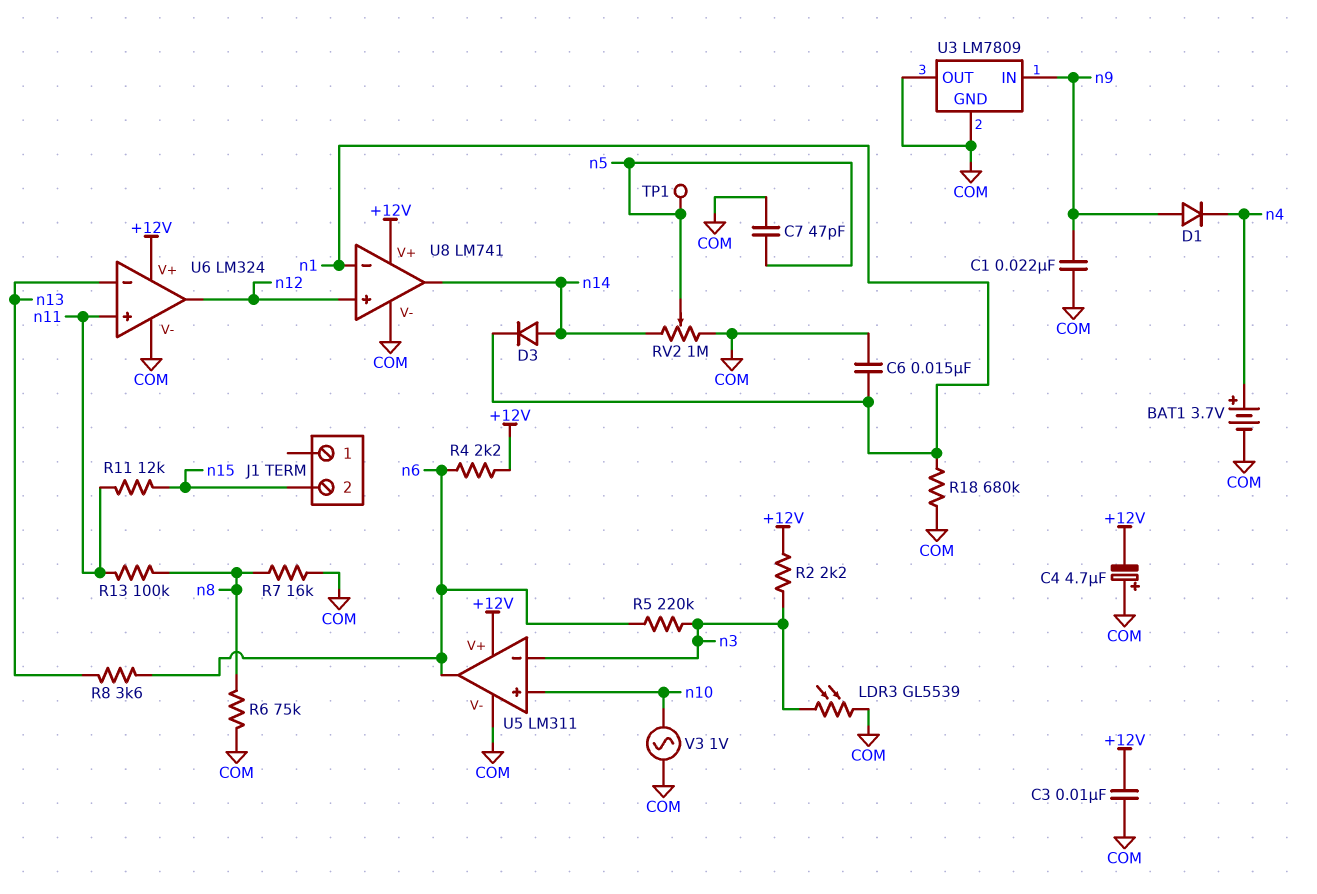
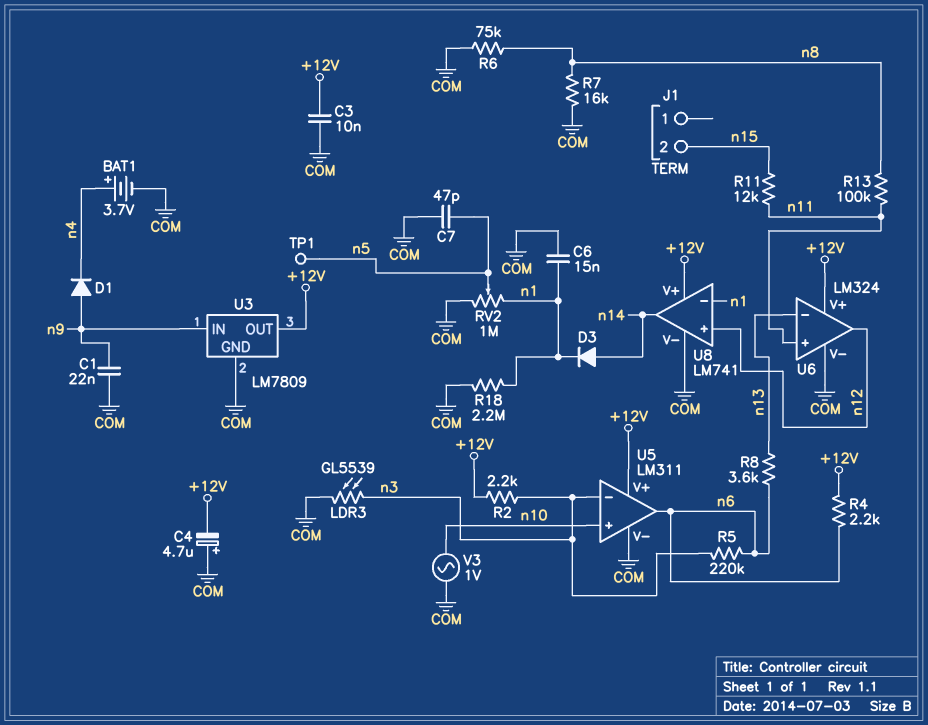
R18: 680k (COM, n1) -> 2.2M (COM, n1)
RV2: 1M (COM, n14, wiper n5) -> 1M (COM, n1, wiper n5)
U3 pin OUT: COM -> +12V

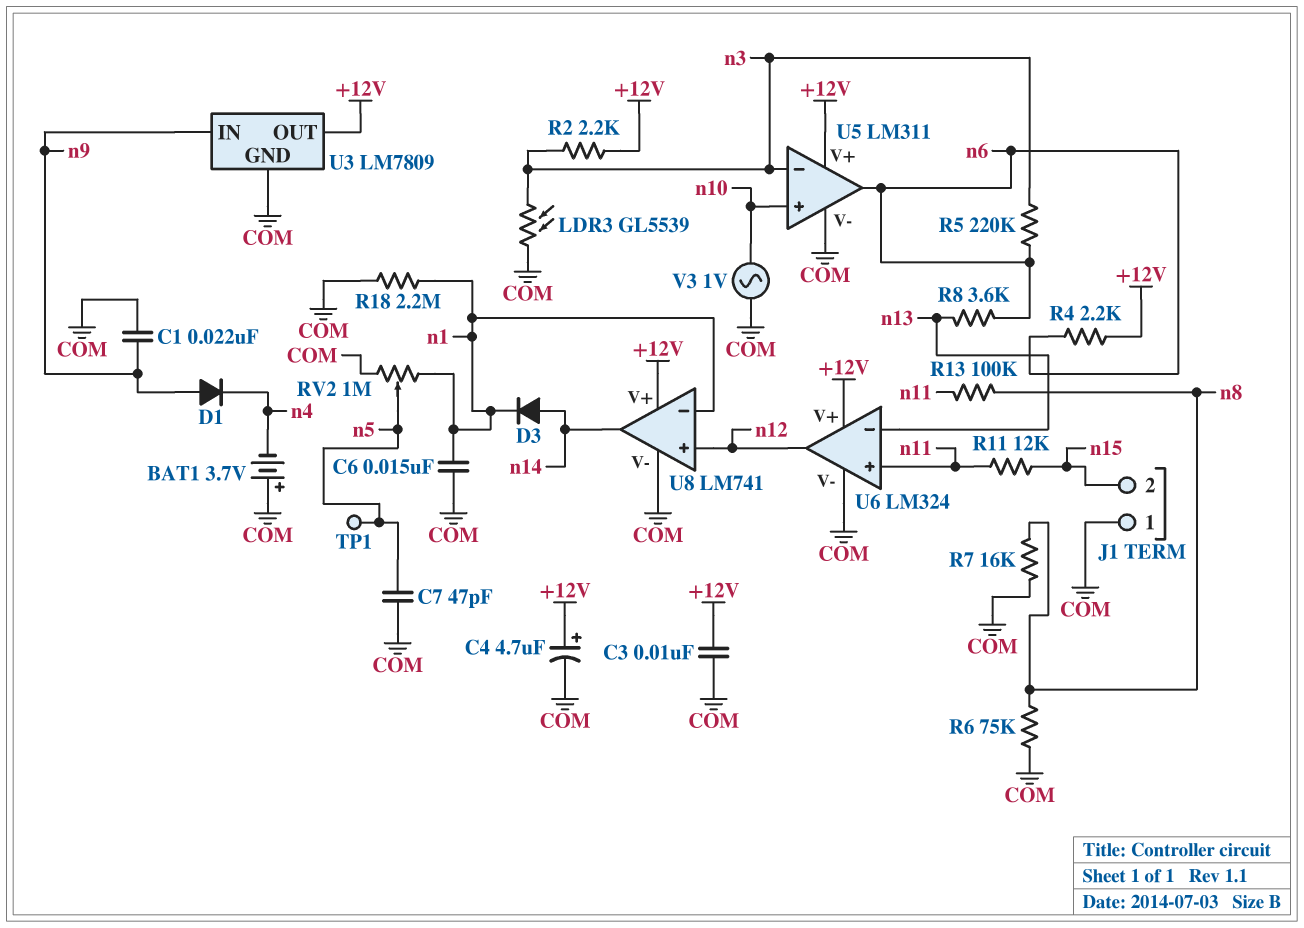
BAT1: 3.7V (plus n4, minus COM) -> 3.7V (plus COM, minus n4)
C4: 4.7uF (plus COM, minus +12V) -> 4.7uF (plus +12V, minus COM)
J1 pin 1: none -> COM

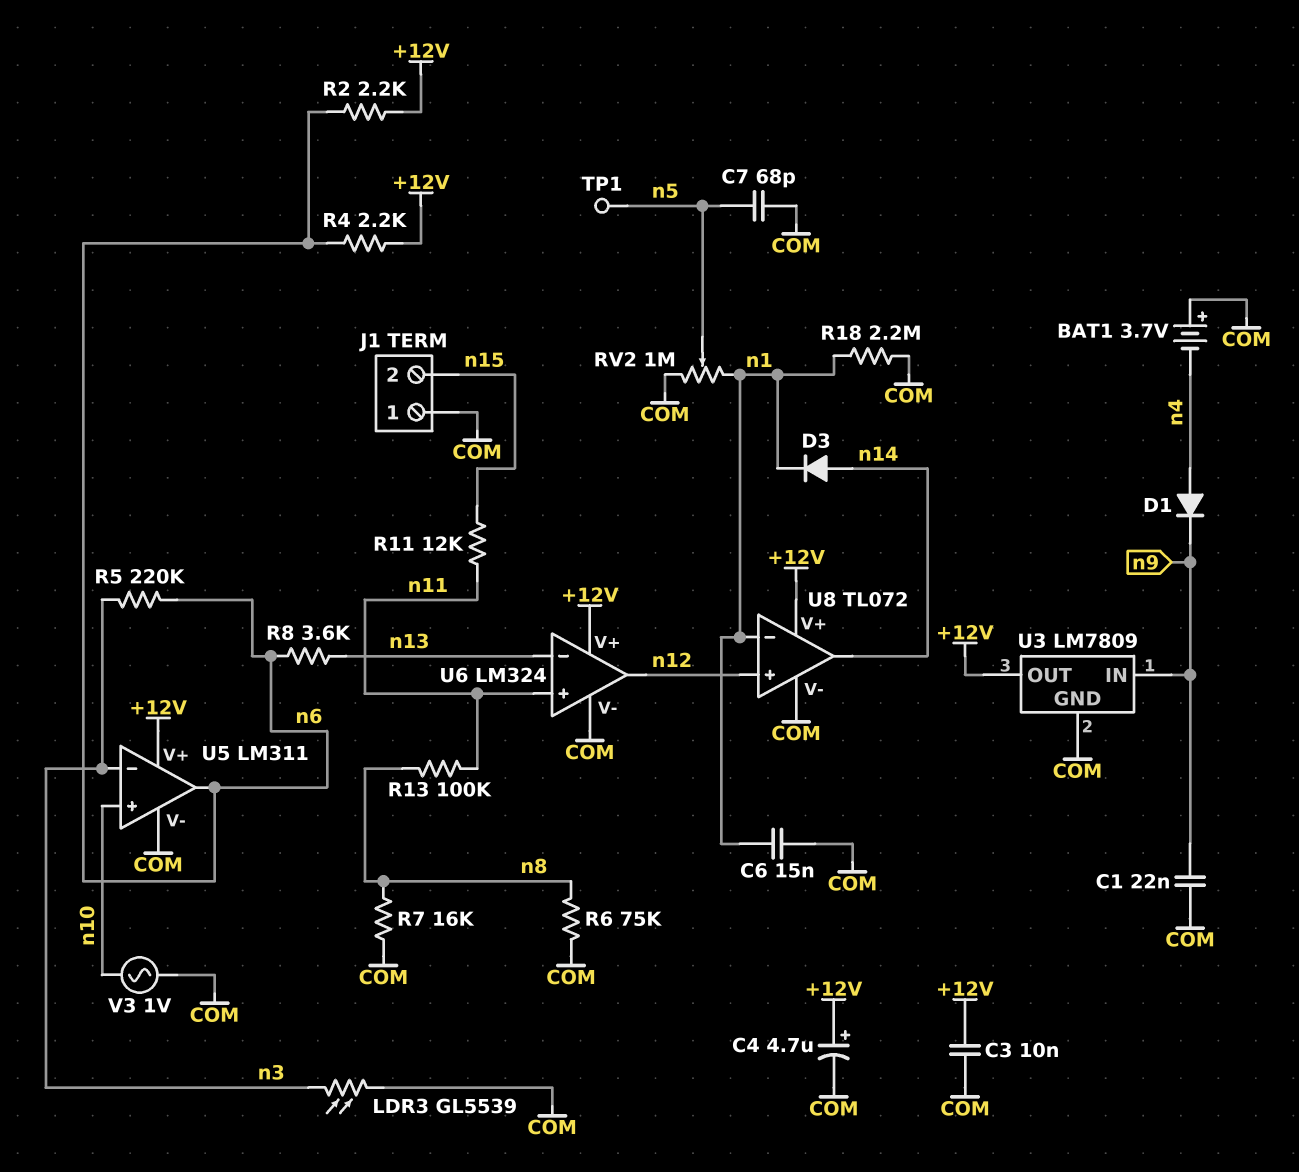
C7: 47pF (COM, n5) -> 68pF (COM, n5)
D1: diode (A n9, K n4) -> diode (A n4, K n9)
R2: 2.2k (+12V, n3) -> 2.2k (+12V, n6)
U8: LM741 -> TL072

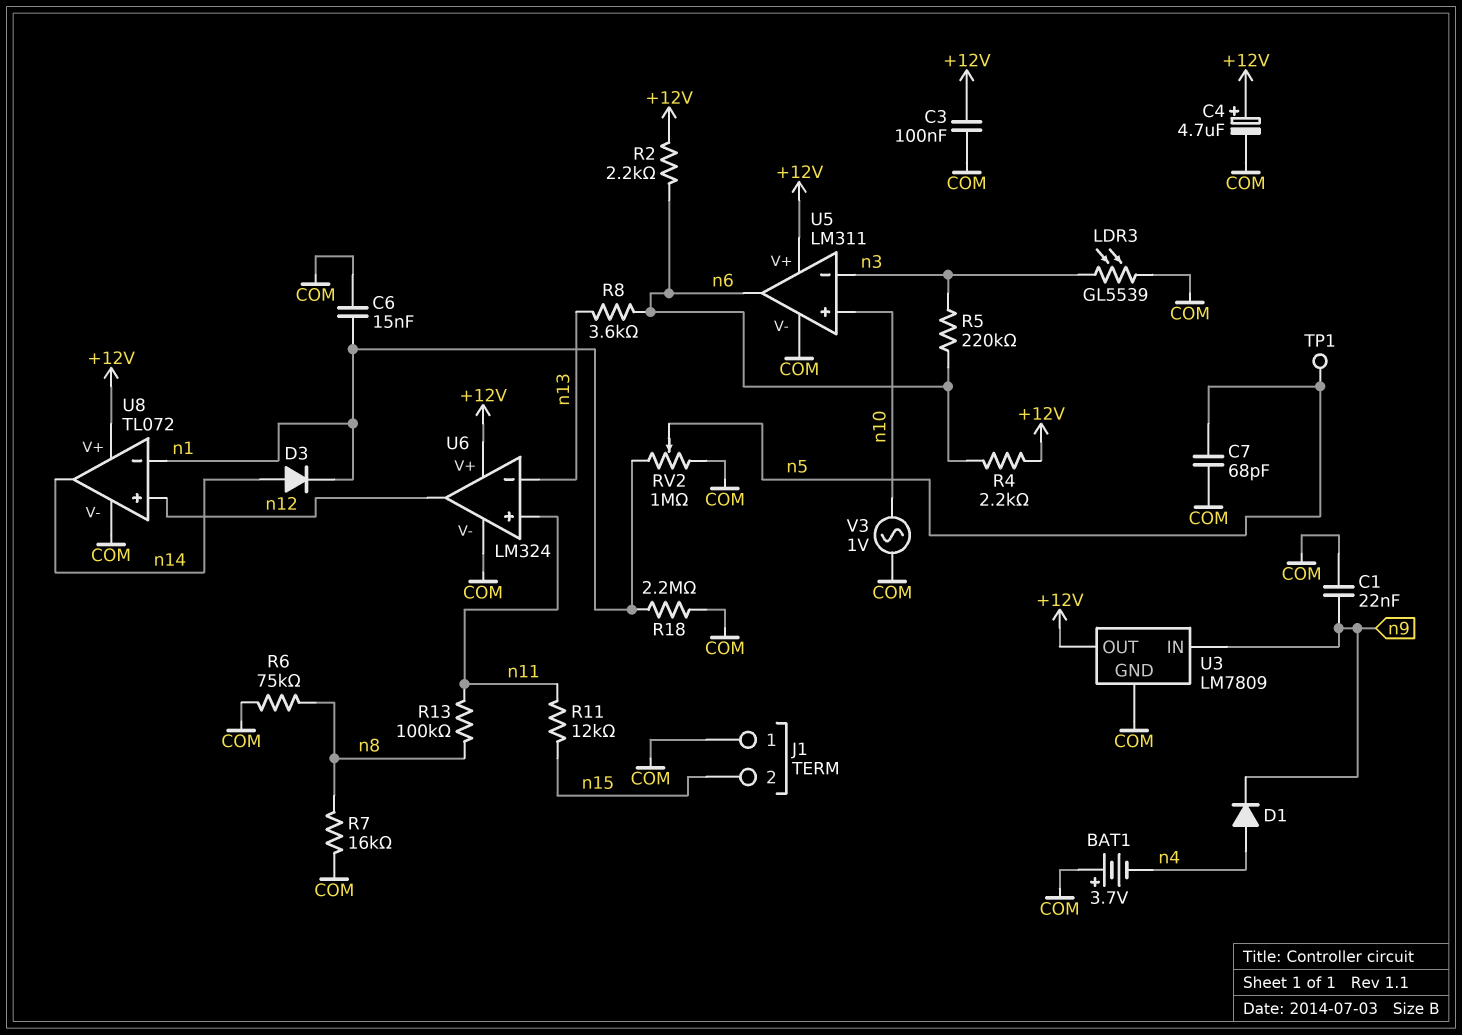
C3: 10nF (+12V, COM) -> 100nF (+12V, COM)

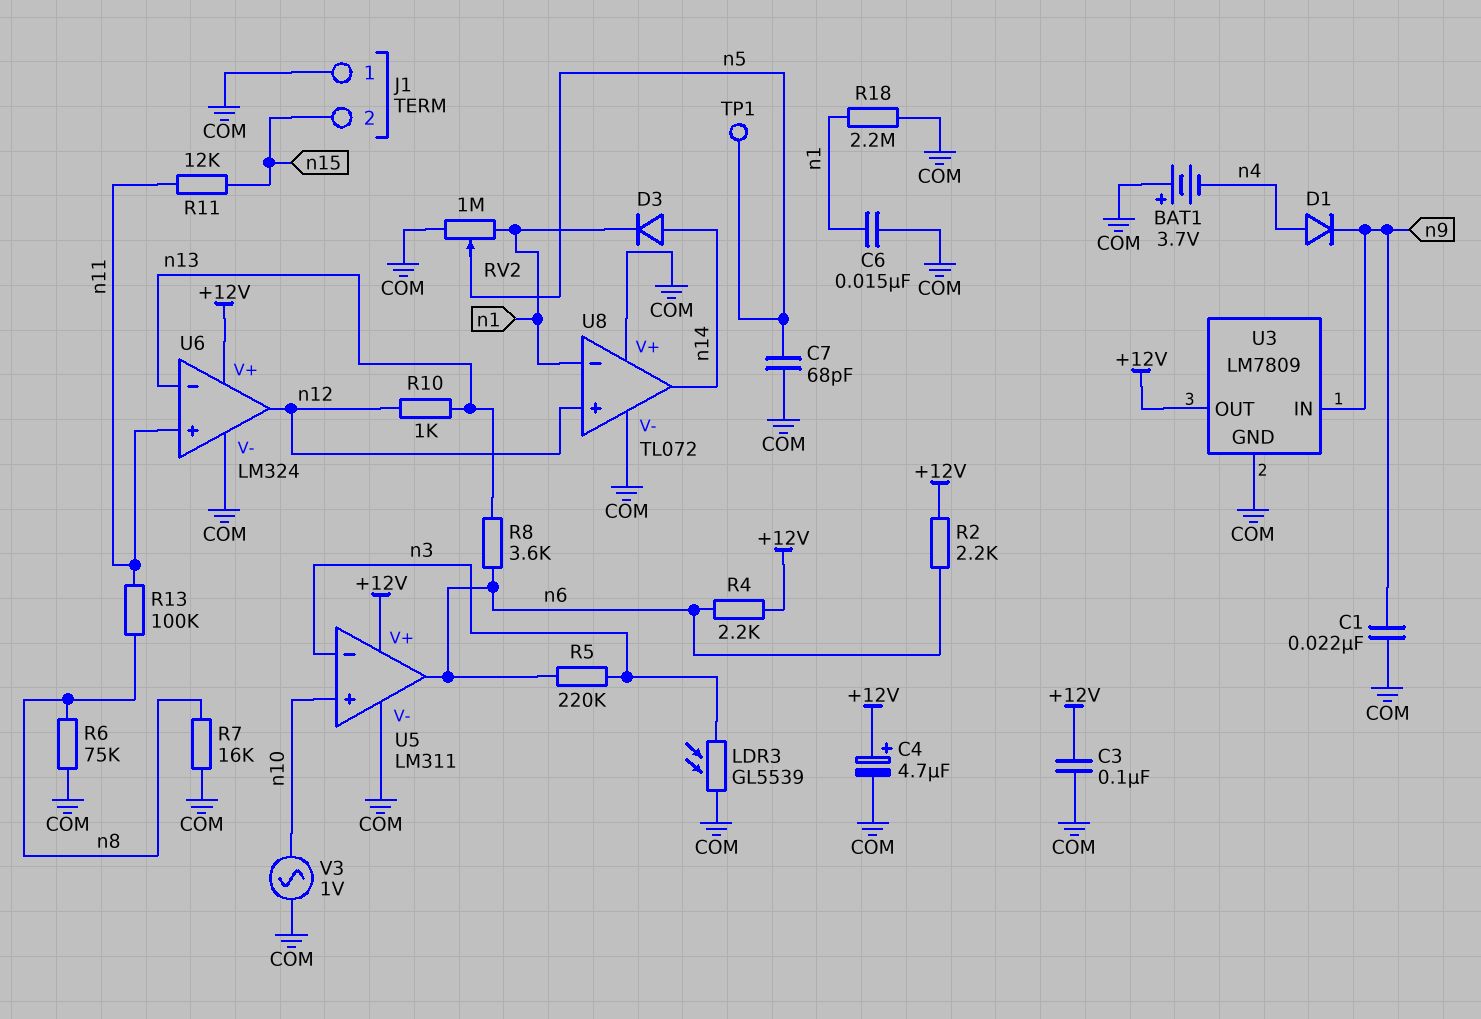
R10: none -> 1k (n12, n13)
U8 pin V+: +12V -> COM

